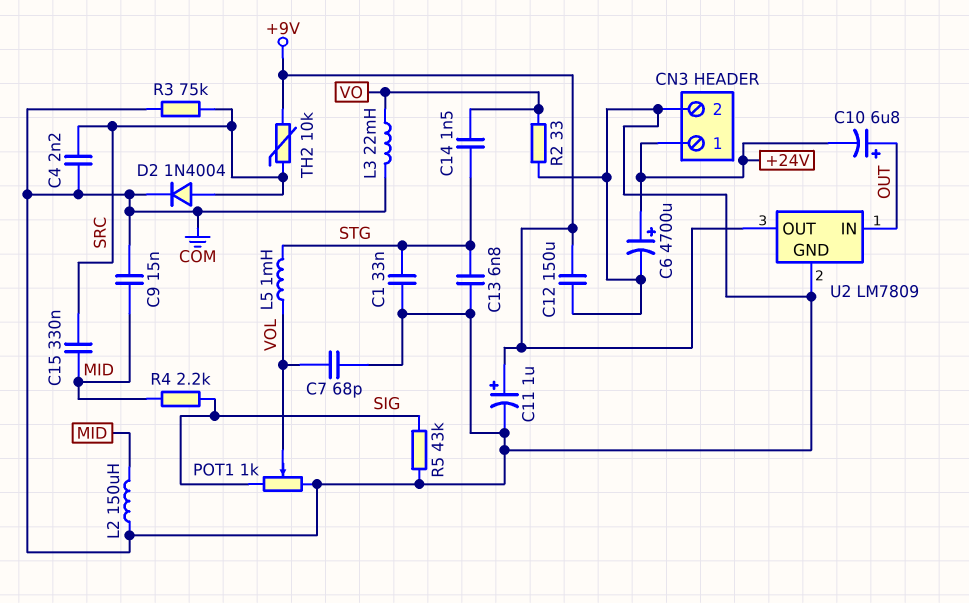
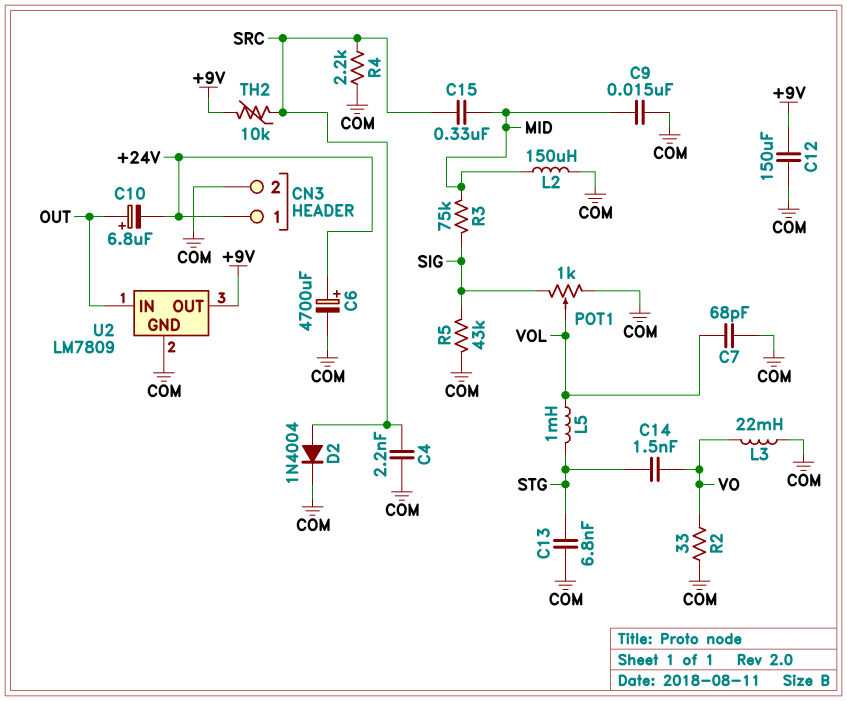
C1: 33nF (COM, STG) -> none
C11: 1uF (plus +9V, minus COM) -> none
R3: 75k (COM, SRC) -> 75k (MID, SIG)
R4: 2.2k (MID, SIG) -> 2.2k (COM, SRC)

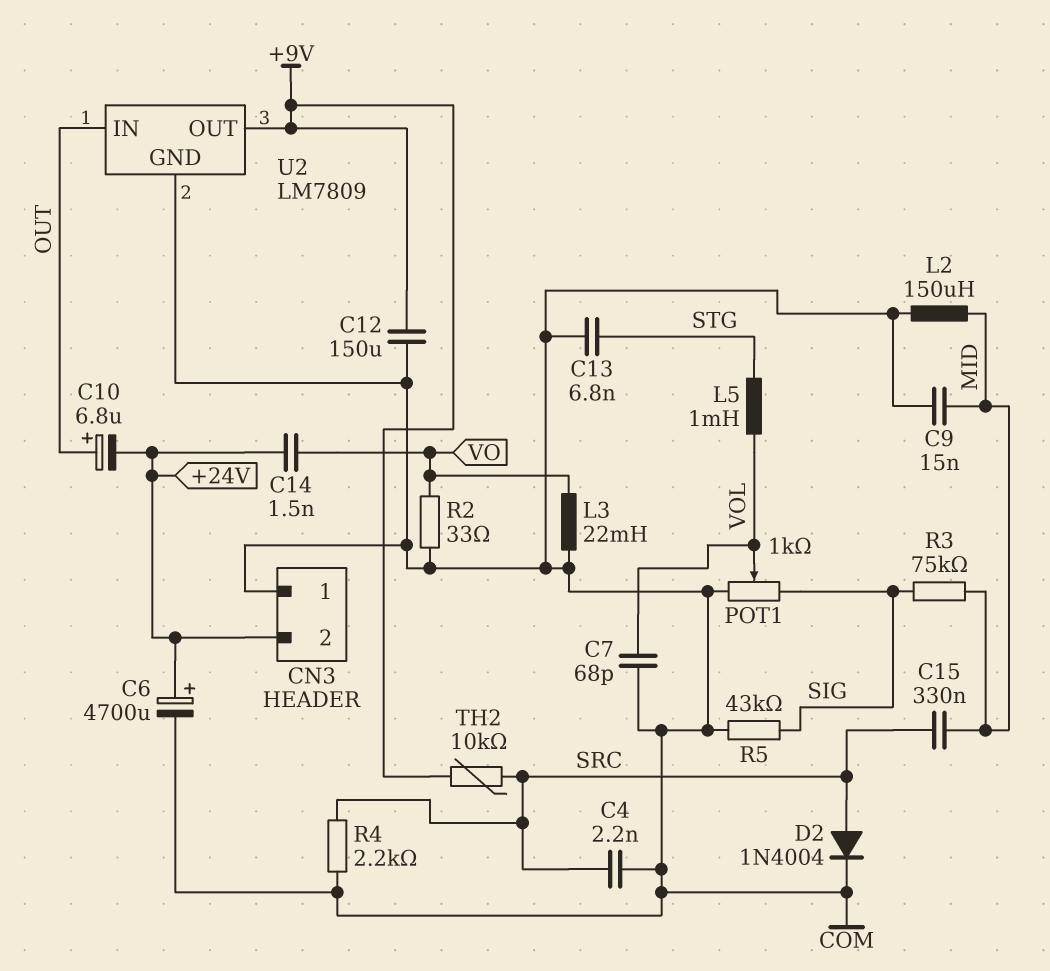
C14: 1.5nF (STG, VO) -> 1.5nF (+24V, VO)
CN3 pin 1: +24V -> COM
CN3 pin 2: COM -> +24V

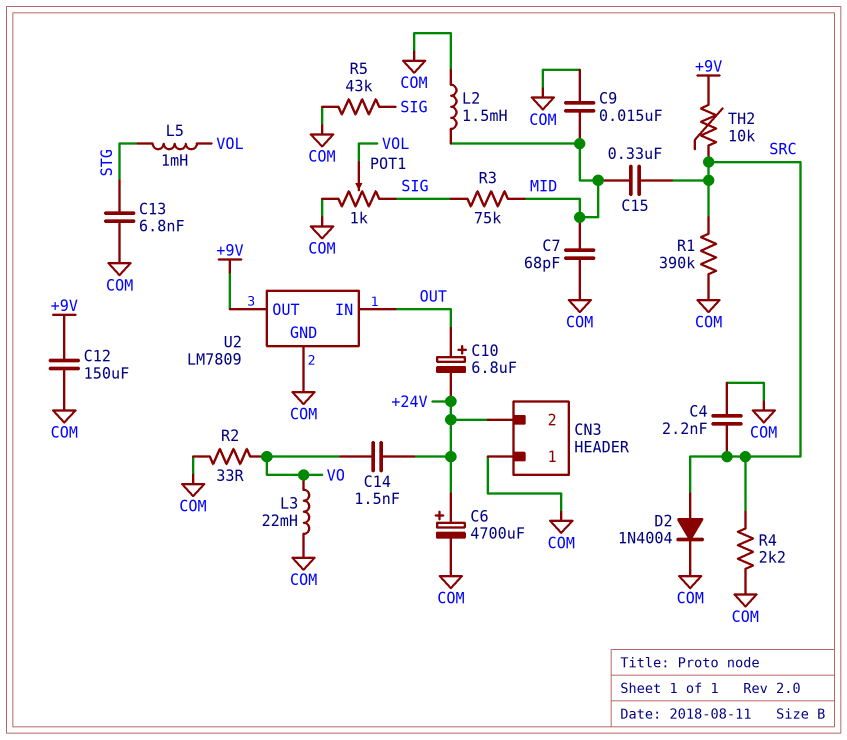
C7: 68pF (COM, VOL) -> 68pF (COM, MID)
L2: 150uH (COM, MID) -> 1.5mH (COM, MID)
R1: none -> 390k (COM, SRC)

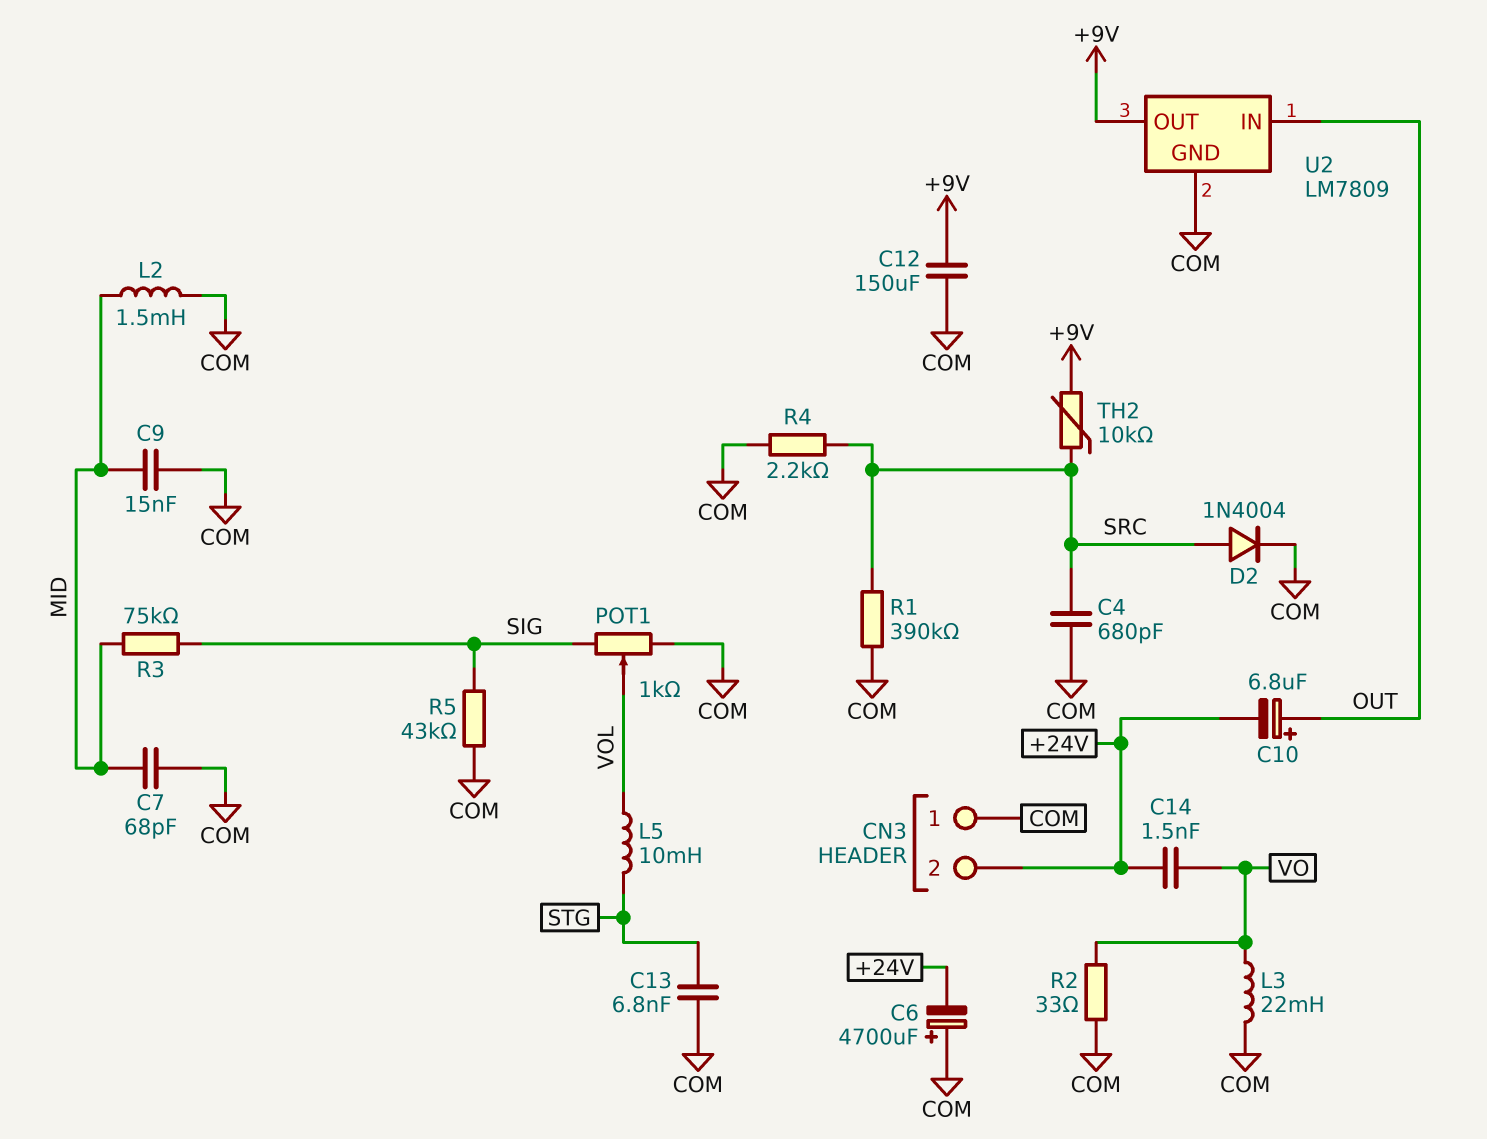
C4: 2.2nF (COM, SRC) -> 680pF (COM, SRC)
C6: 4700uF (plus +24V, minus COM) -> 4700uF (plus COM, minus +24V)
C15: 330nF (MID, SRC) -> none
L5: 1mH (STG, VOL) -> 10mH (STG, VOL)

